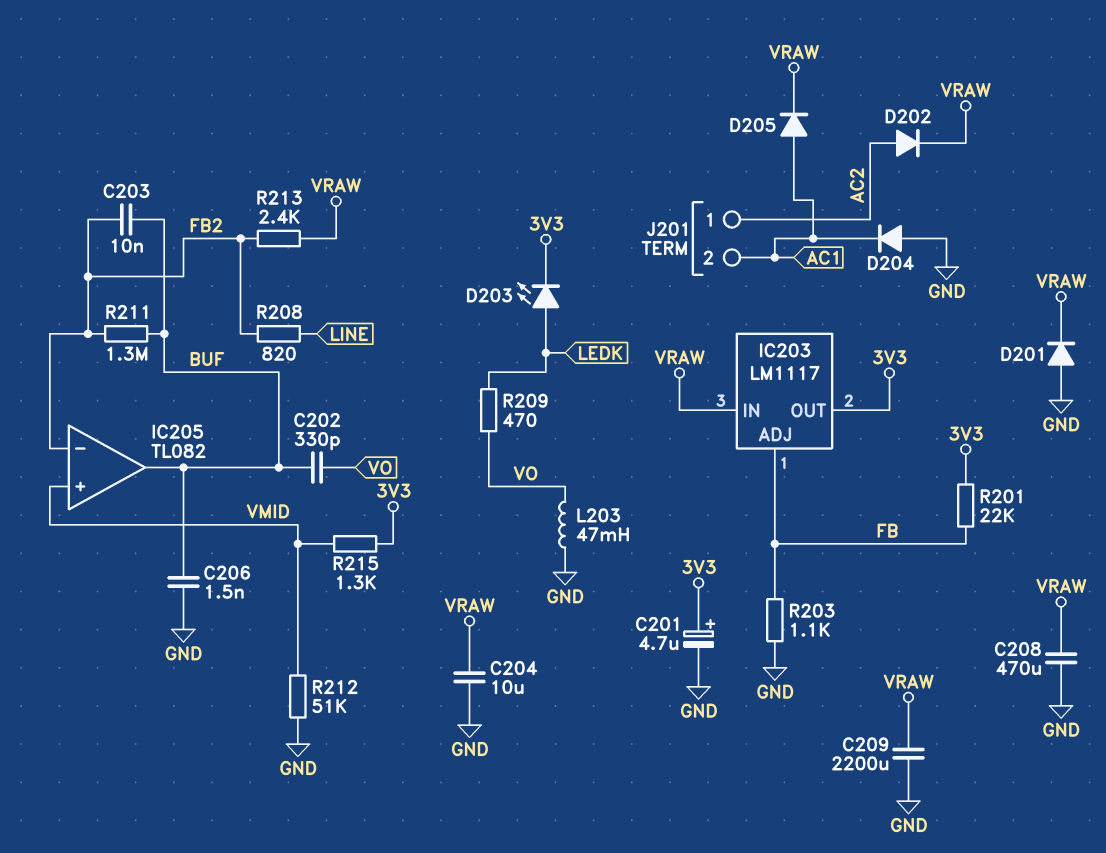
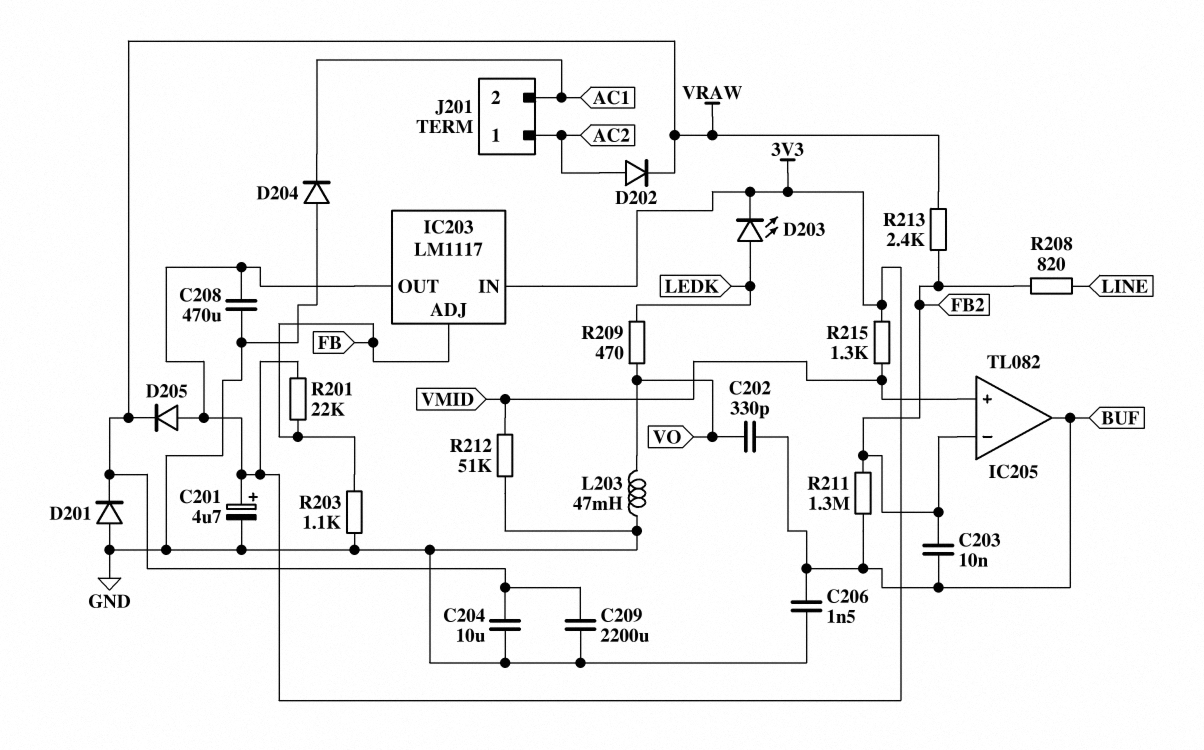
C208: 470uF (GND, VRAW) -> 470uF (3V3, GND)
D205: diode (A AC1, K VRAW) -> diode (A 3V3, K VRAW)
IC203 pin IN: VRAW -> 3V3

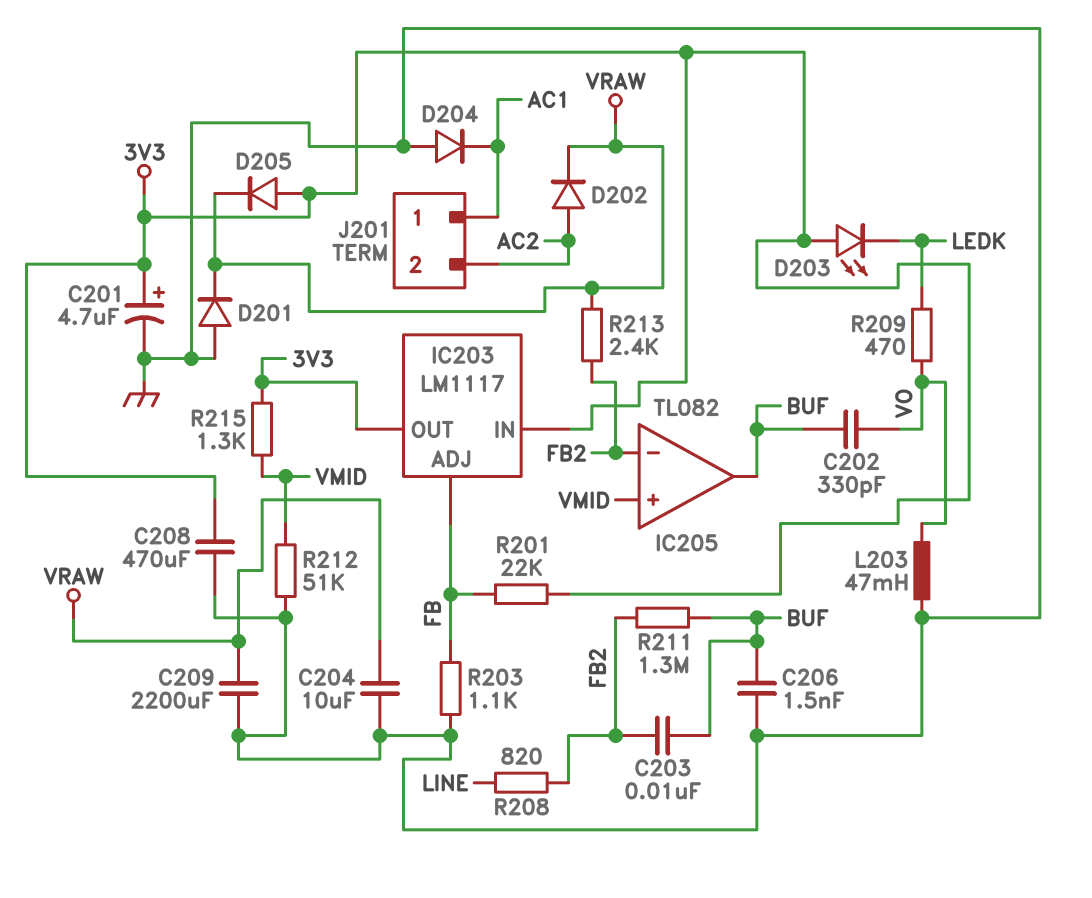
D203: LED (A LEDK, K 3V3) -> LED (A 3V3, K LEDK)
J201 pin 1: AC2 -> AC1
J201 pin 2: AC1 -> AC2

